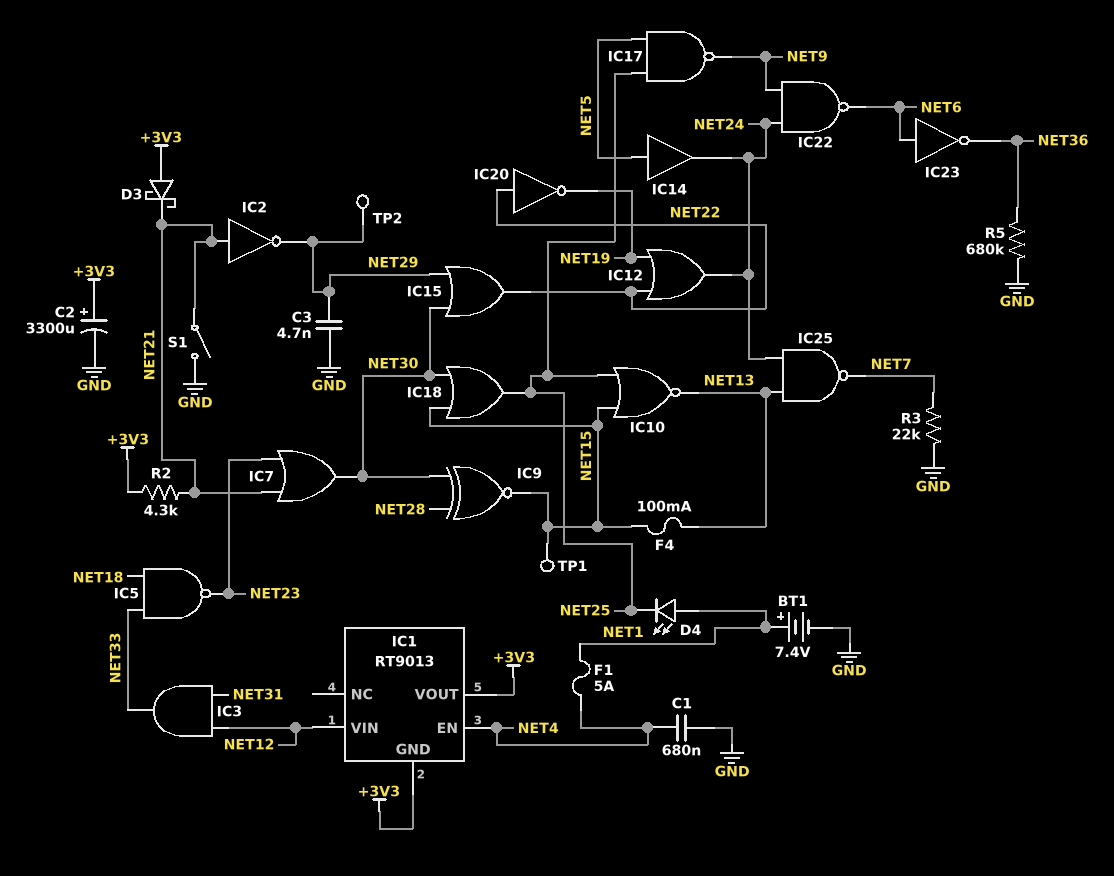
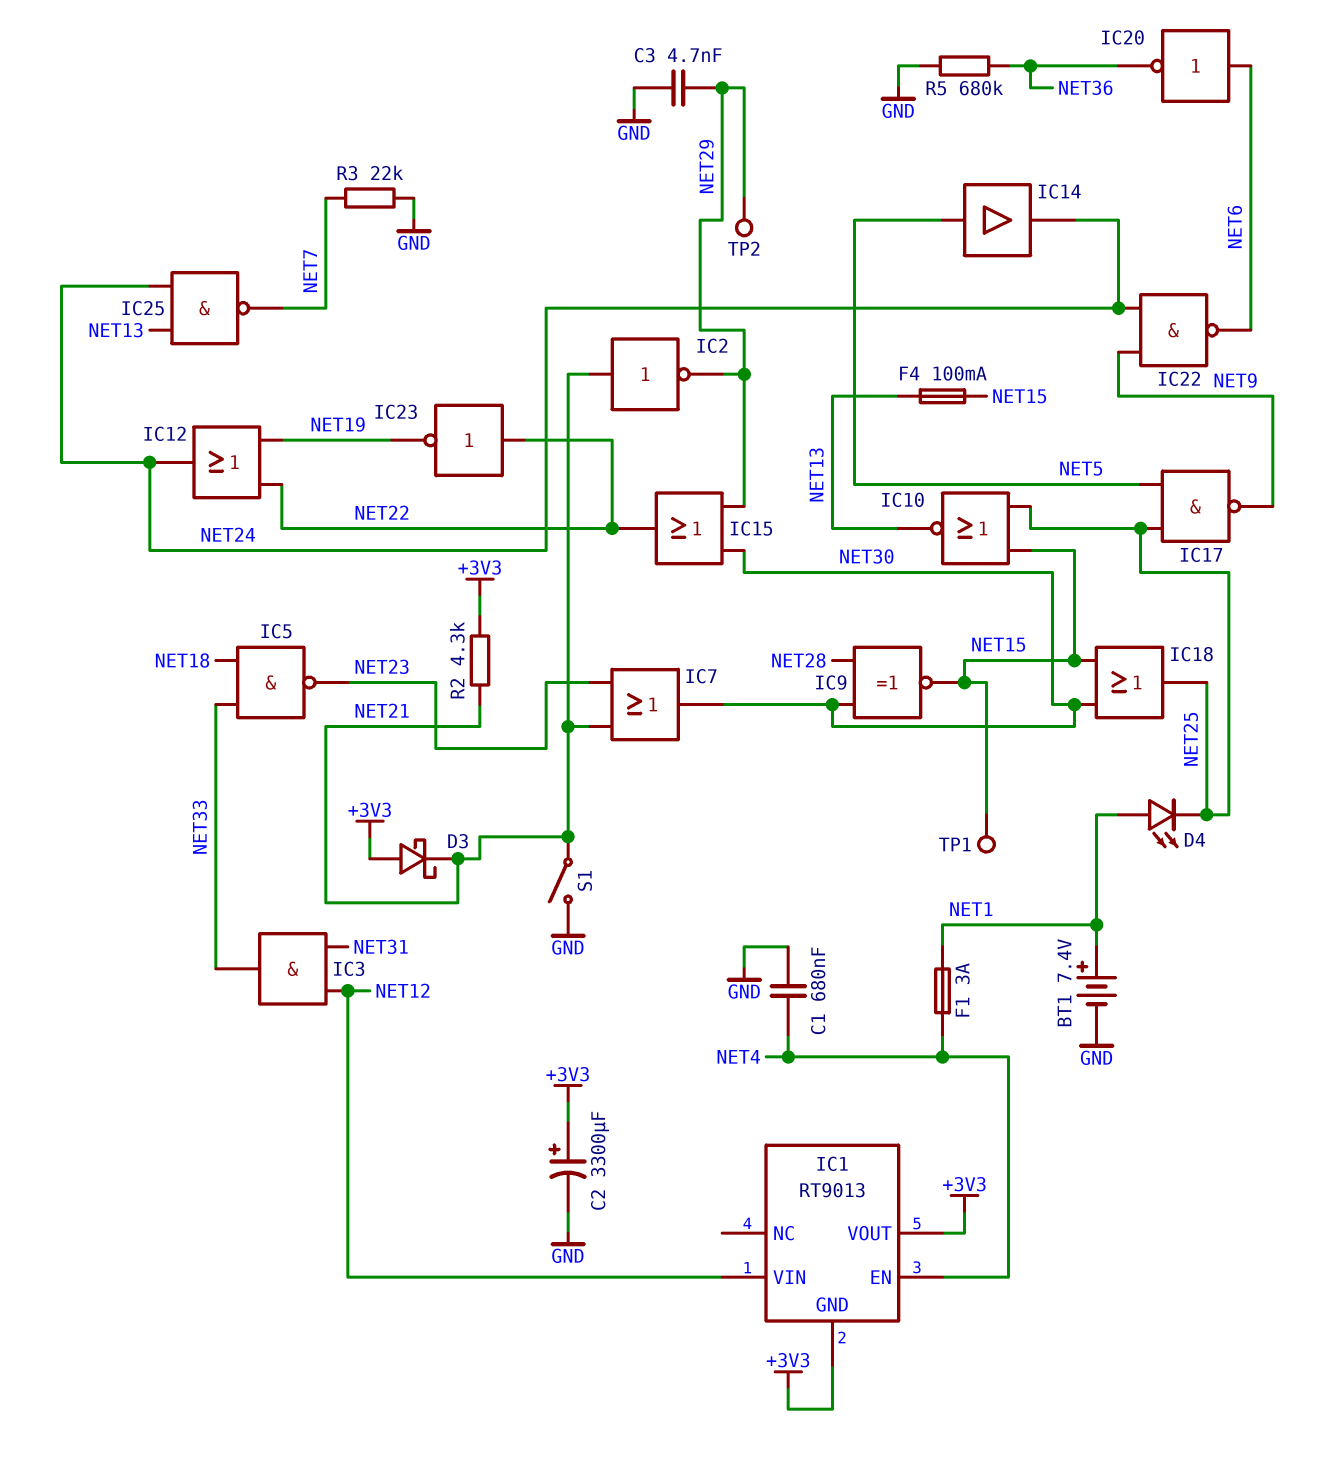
F1: 5A (NET1, NET4) -> 3A (NET1, NET4)
IC20: NOT (in NET22, out NET19) -> NOT (in NET6, out NET36)
IC23: NOT (in NET6, out NET36) -> NOT (in NET22, out NET19)

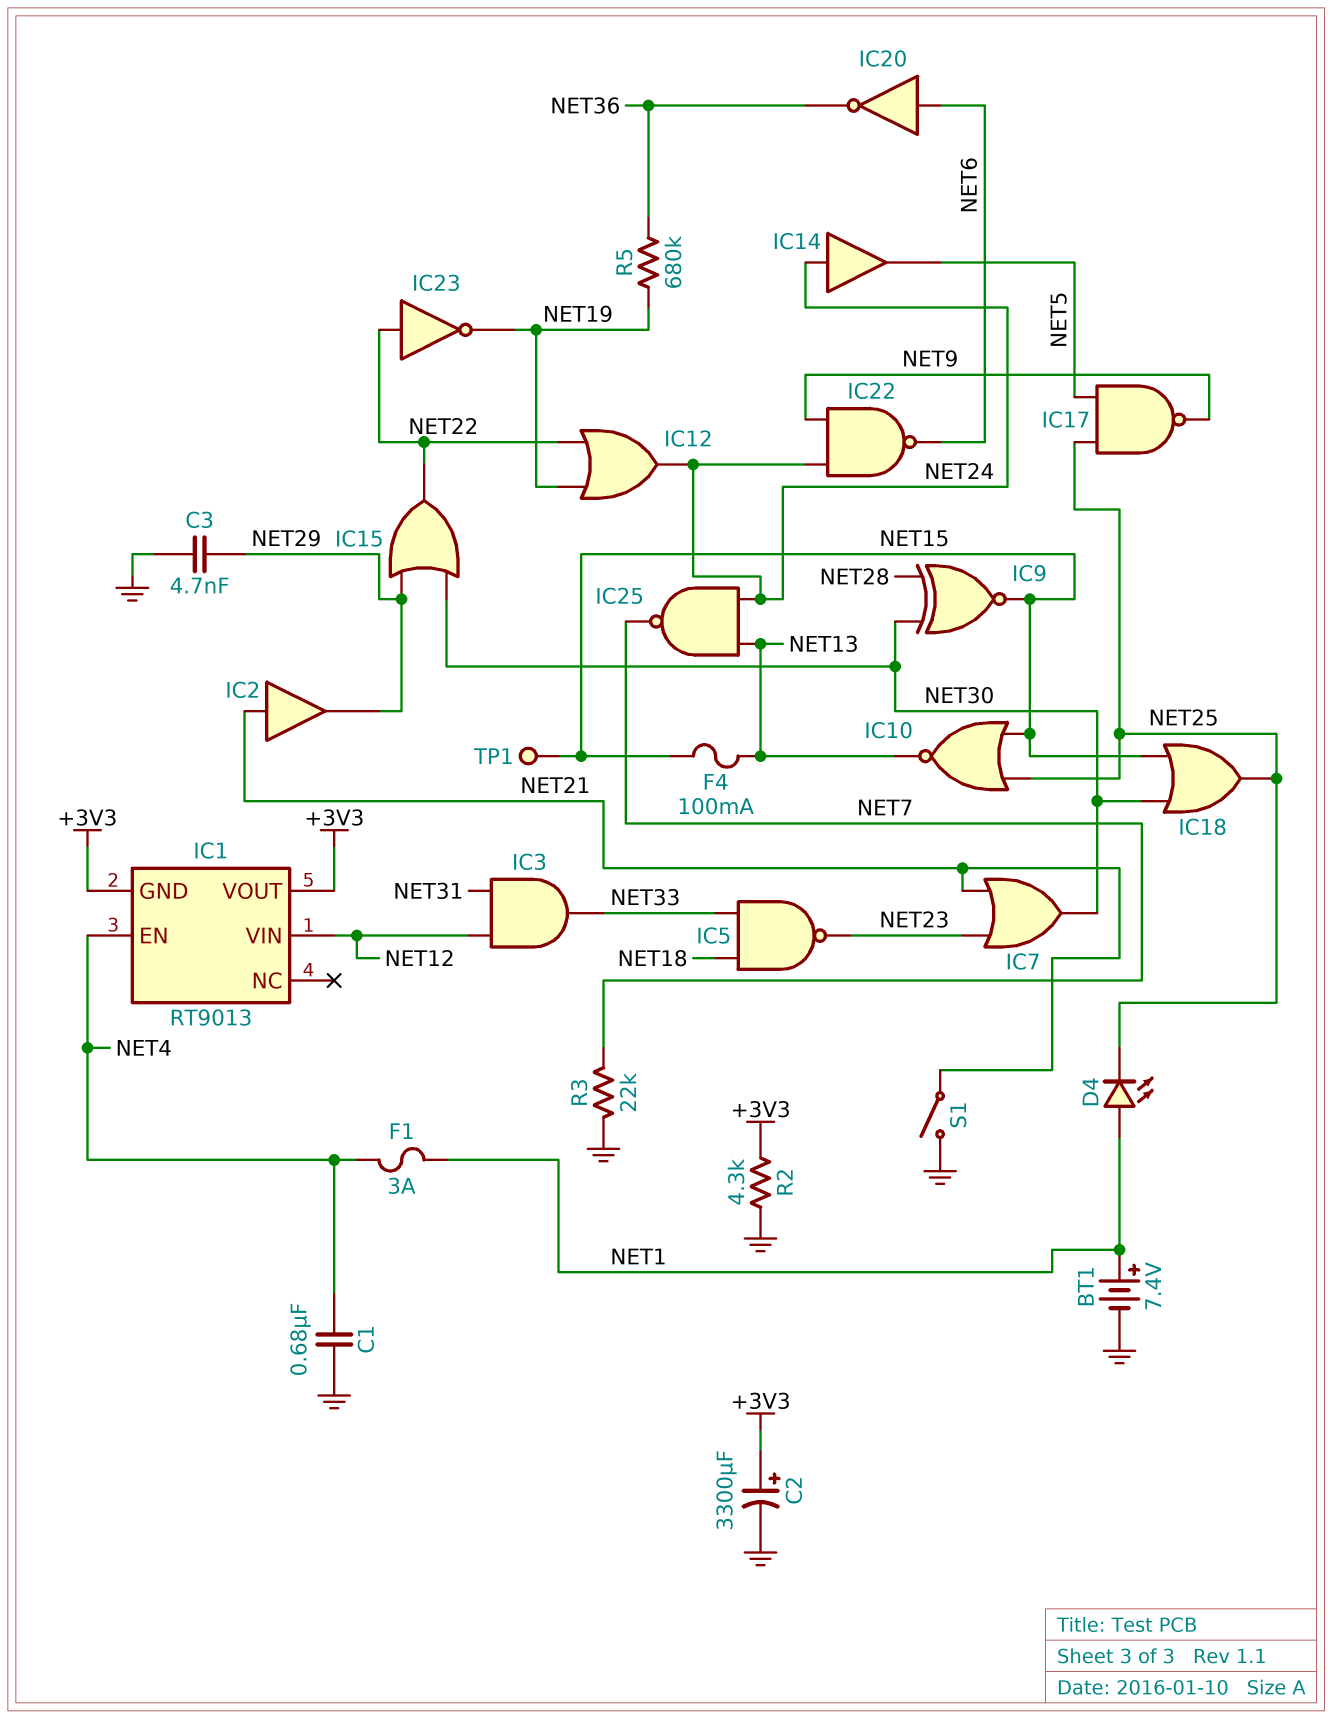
D3: schottky (A +3V3, K NET21) -> none
IC2: NOT (in NET21, out NET29) -> buffer (in NET21, out NET29)
IC14: buffer (in NET5, out NET24) -> buffer (in NET24, out NET5)
R2: 4.3k (+3V3, NET21) -> 4.3k (+3V3, GND)
R5: 680k (GND, NET36) -> 680k (NET19, NET36)
TP2: test point (NET29) -> none

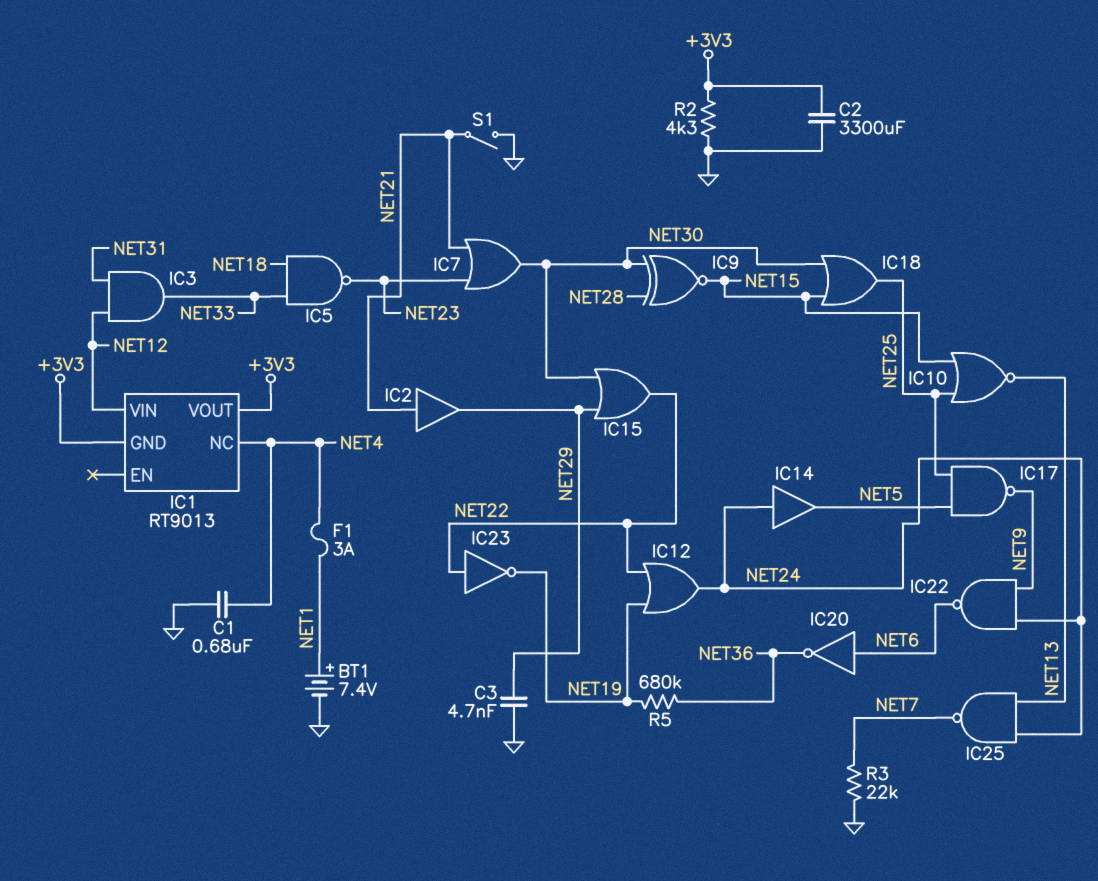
C2: 3300uF (plus +3V3, minus GND) -> 3300uF (+3V3, GND)
D4: LED (A NET1, K NET25) -> none
F4: 100mA (NET13, NET15) -> none
IC1 pin EN: NET4 -> none
IC1 pin NC: none -> NET4
TP1: test point (NET15) -> none

